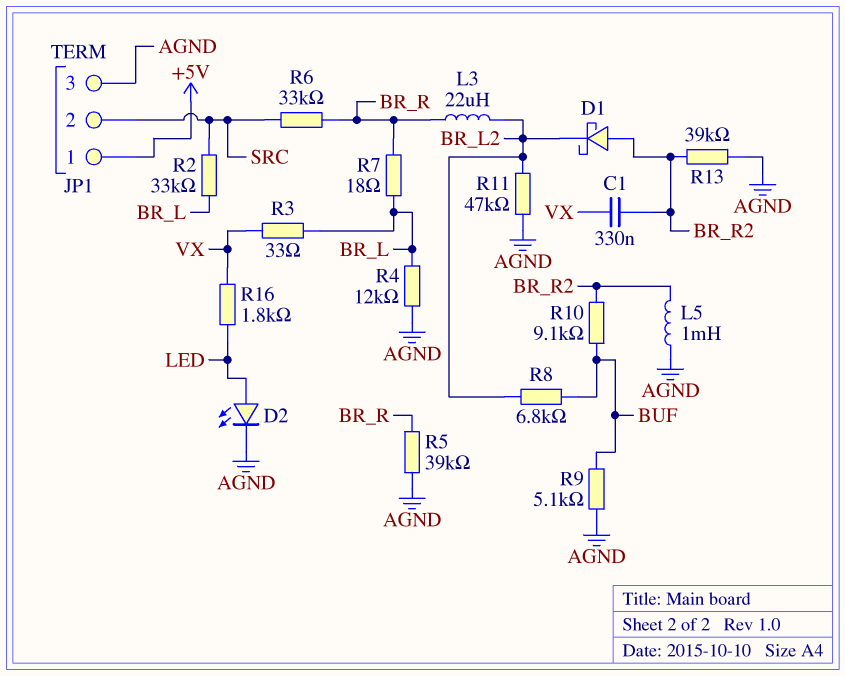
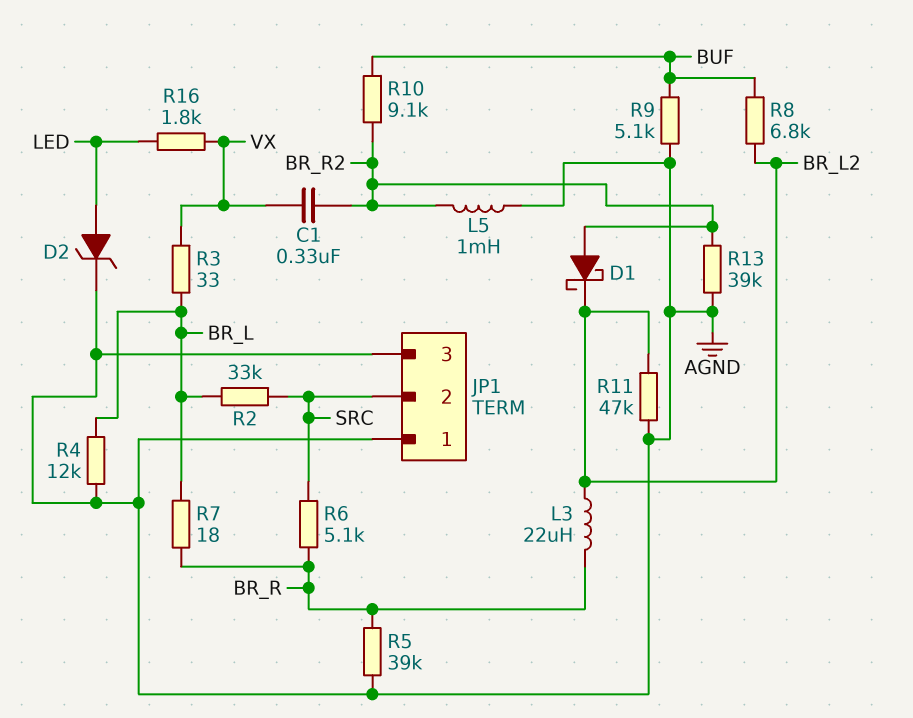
D2: LED (A LED, K AGND) -> zener (A LED, K AGND)
JP1 pin 1: +5V -> AGND
R6: 33k (BR_R, SRC) -> 5.1k (BR_R, SRC)

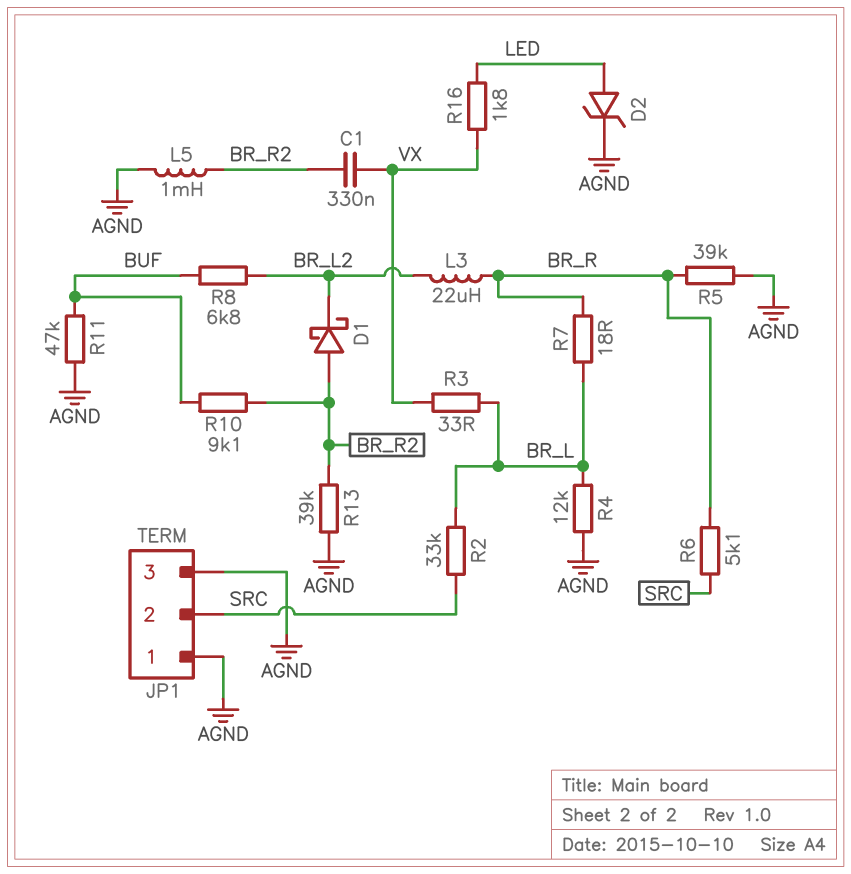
R9: 5.1k (AGND, BUF) -> none
R11: 47k (AGND, BR_L2) -> 47k (AGND, BUF)

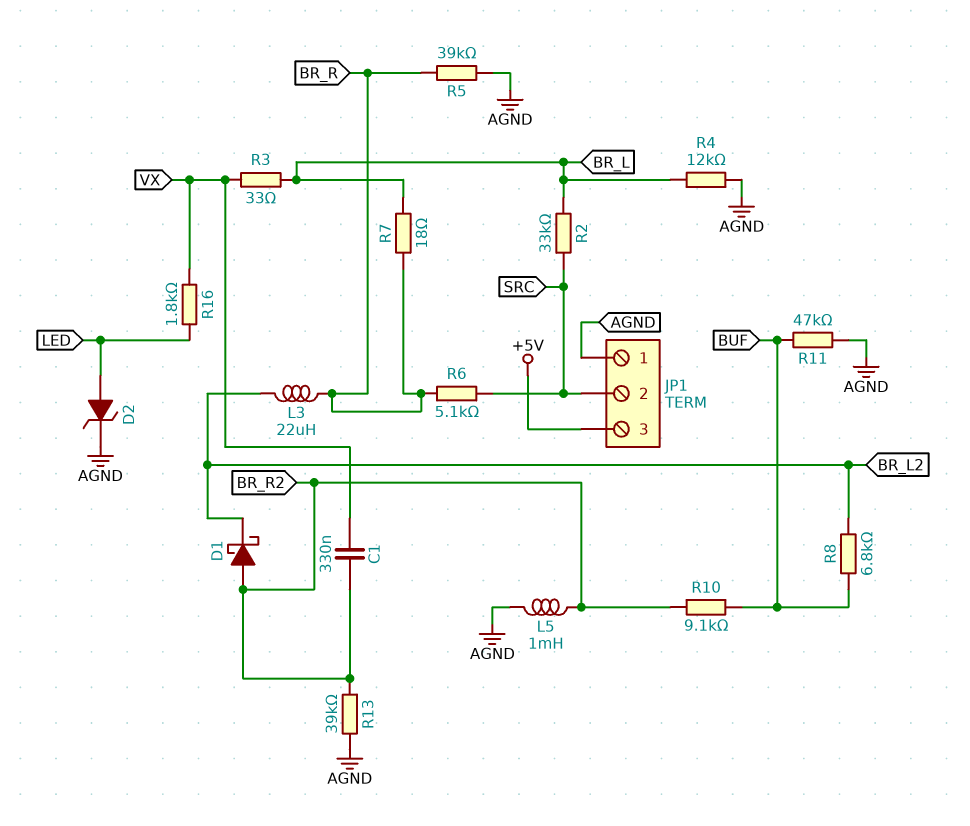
JP1 pin 3: AGND -> +5V

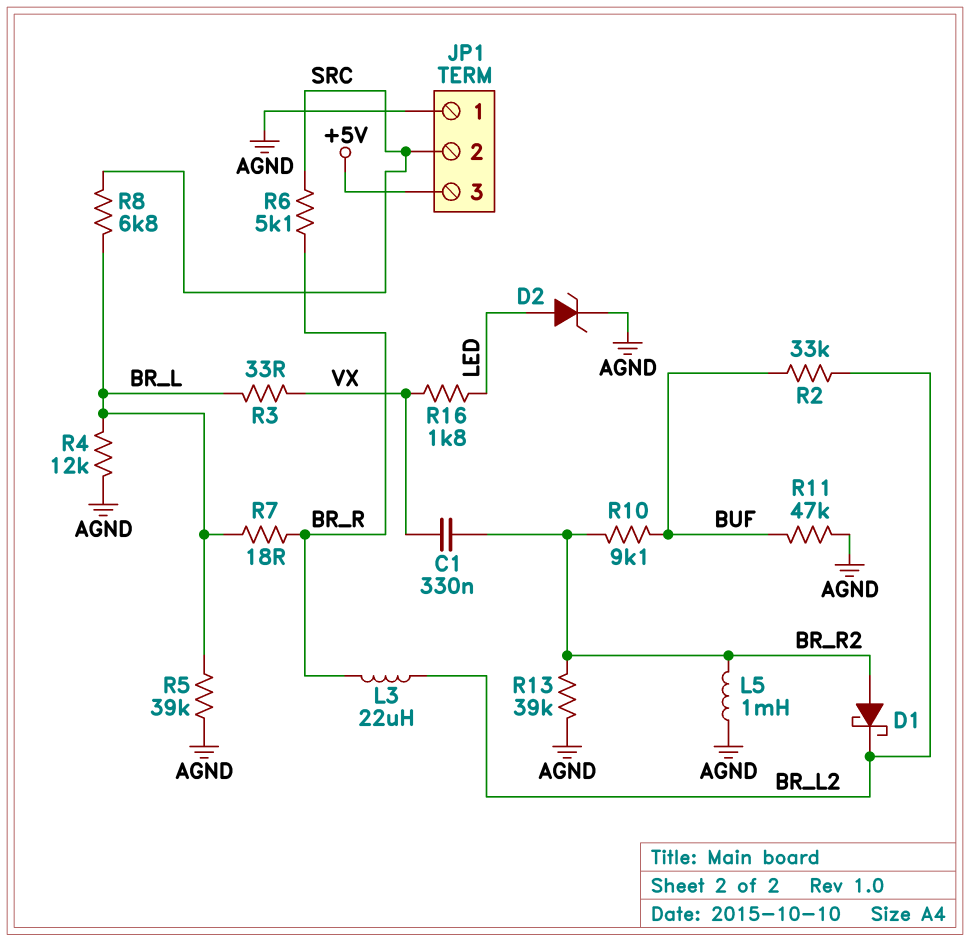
R2: 33k (BR_L, SRC) -> 33k (BR_L2, BUF)
R5: 39k (AGND, BR_R) -> 39k (AGND, BR_L)
R8: 6.8k (BR_L2, BUF) -> 6.8k (BR_L, SRC)

